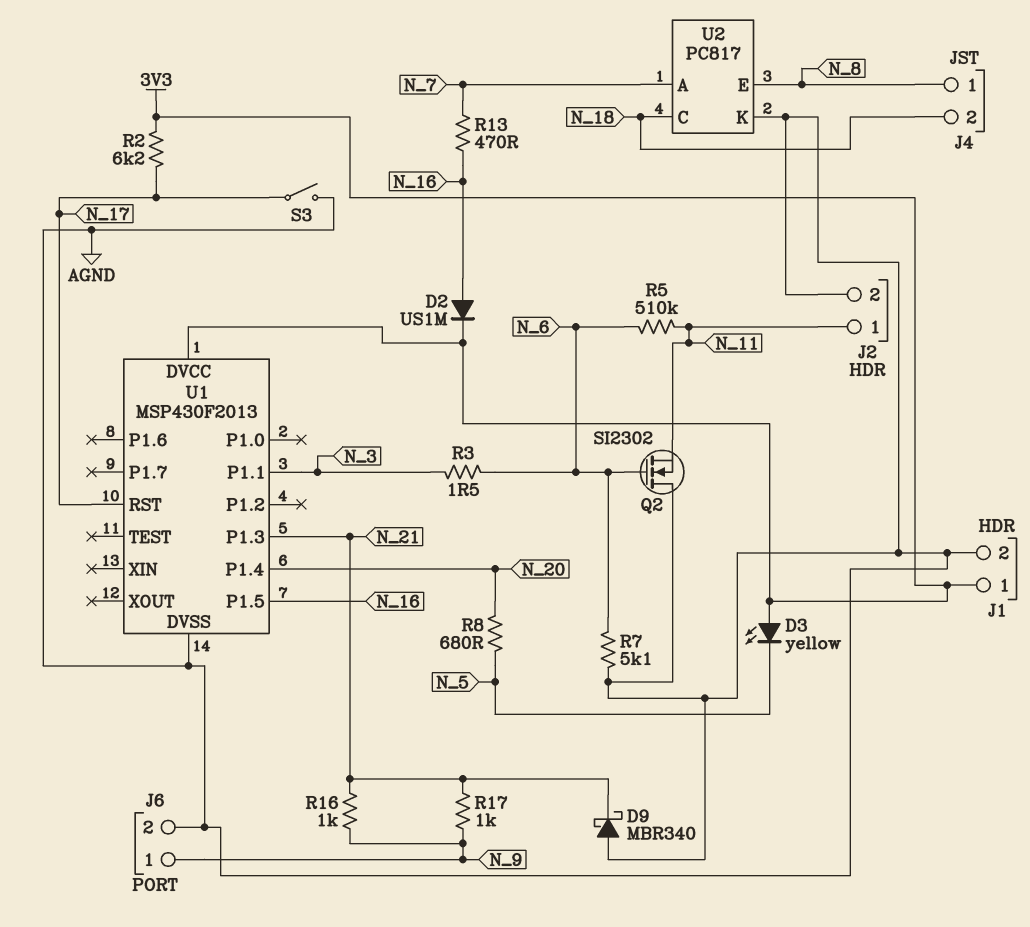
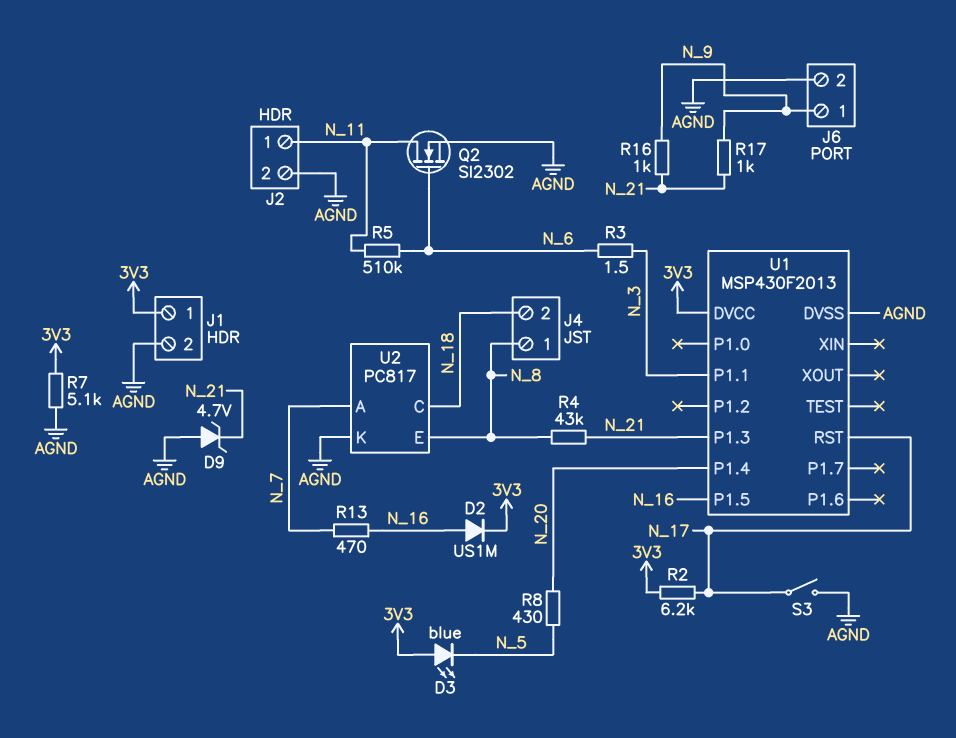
D3: LED yellow (A 3V3, K N_5) -> LED blue (A 3V3, K N_5)
D9: schottky MBR340 (A AGND, K N_21) -> zener 4.7V (A AGND, K N_21)
Q2: NMOS SI2302 (G N_6, D AGND, S N_11) -> NMOS SI2302 (G N_6, D N_11, S AGND)
R4: none -> 43k (N_8, N_21)
R7: 5.1k (AGND, N_6) -> 5.1k (3V3, AGND)
R8: 680 (N_5, N_20) -> 430 (N_5, N_20)

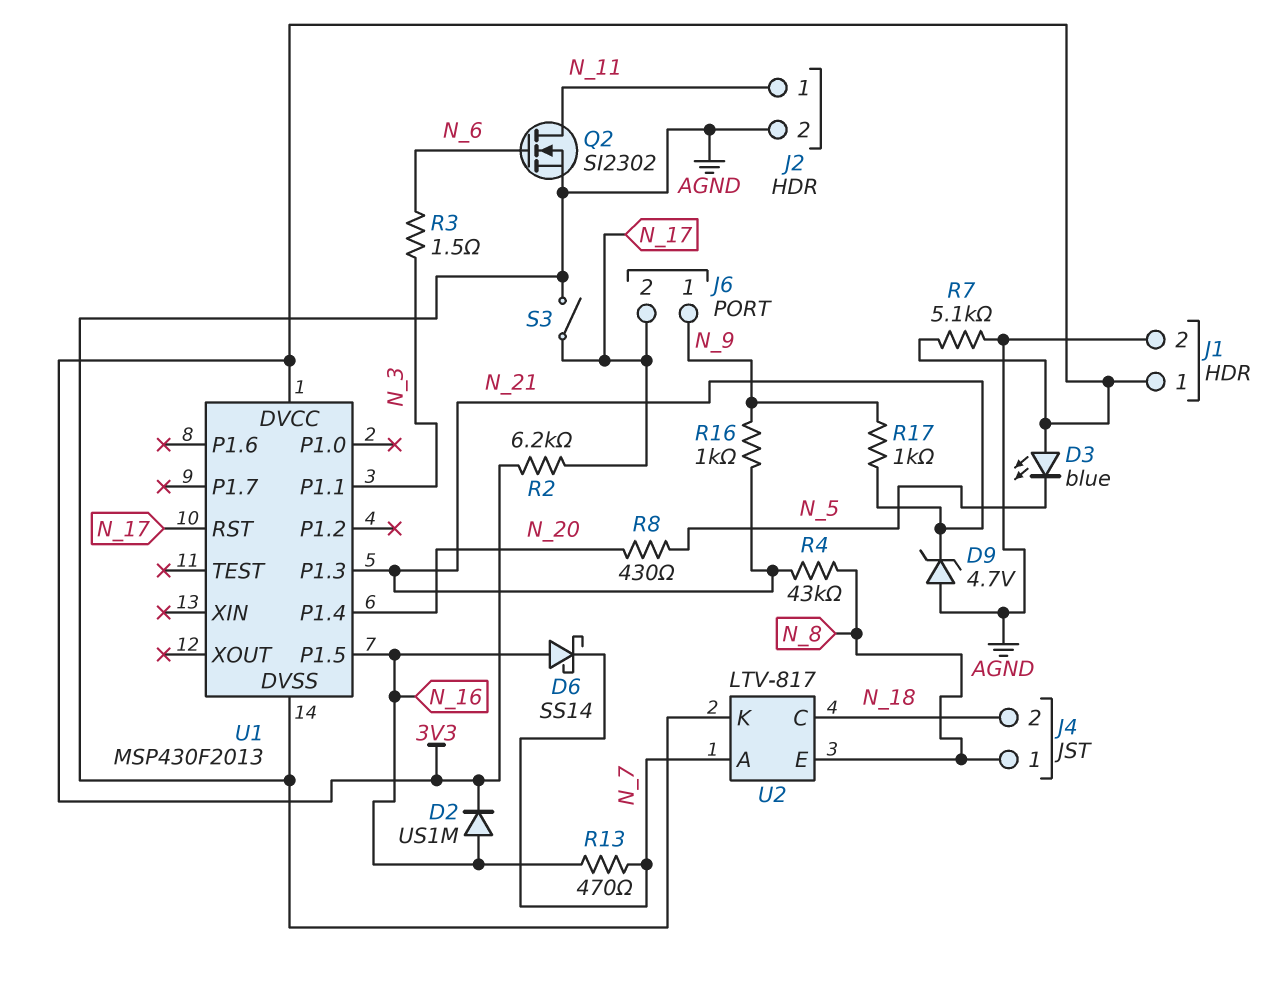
D6: none -> schottky SS14 (A N_16, K N_7)
J6 pin 2: AGND -> N_17
R5: 510k (N_6, N_11) -> none
U2: PC817 -> LTV-817

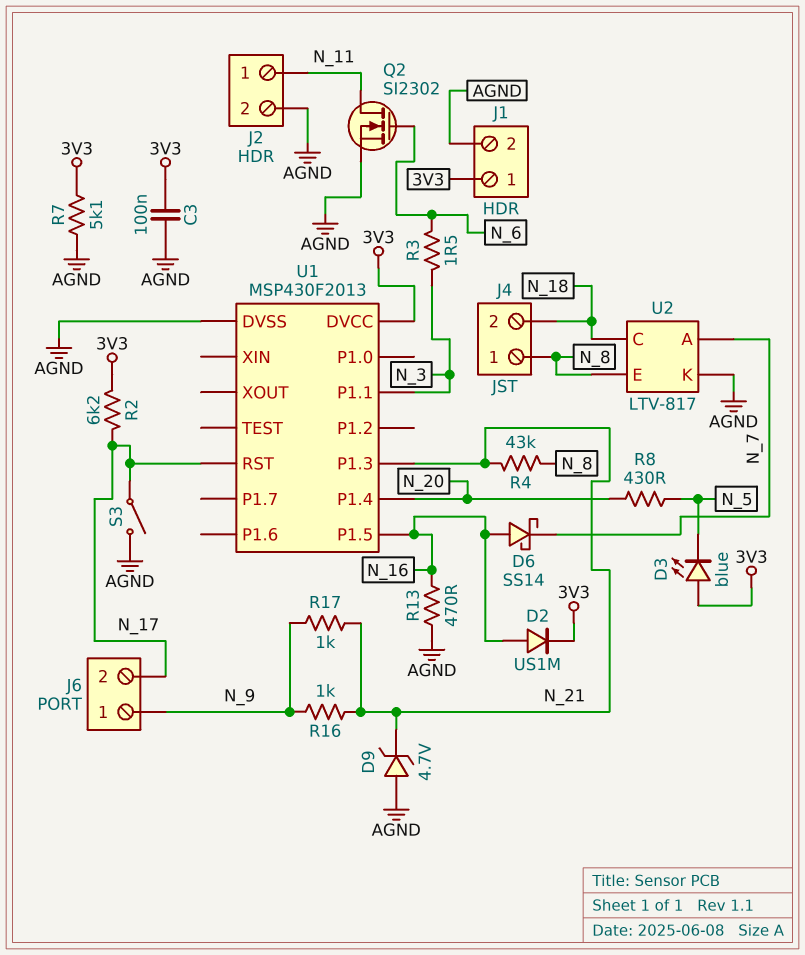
C3: none -> 100nF (3V3, AGND)
R13: 470 (N_7, N_16) -> 470 (AGND, N_16)

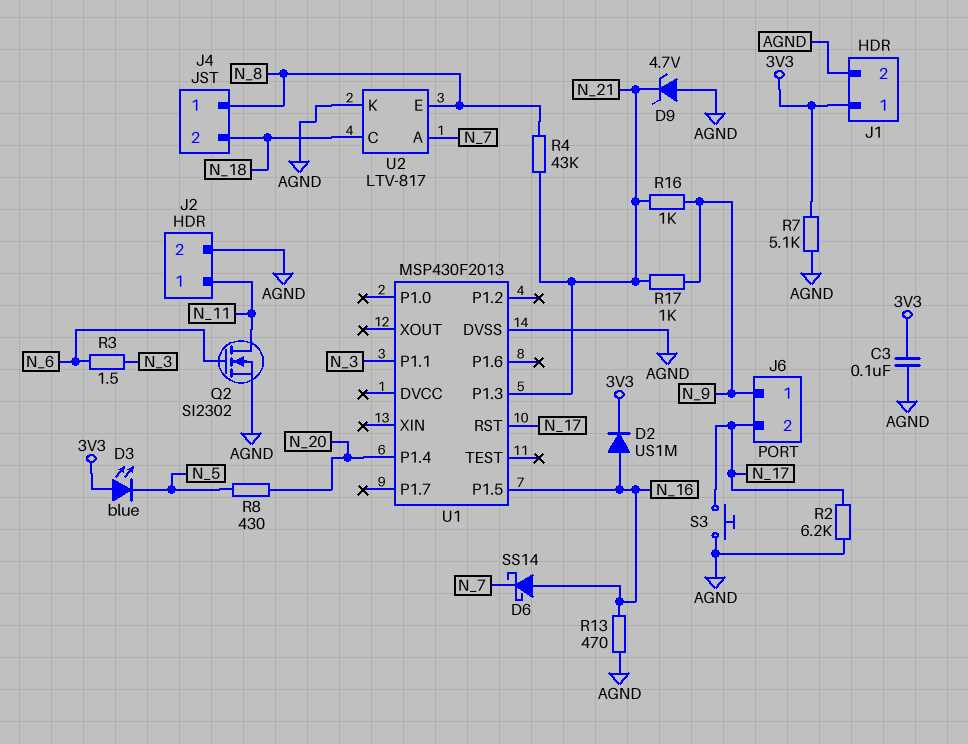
R2: 6.2k (3V3, N_17) -> 6.2k (AGND, N_17)
S3: switch (AGND, N_17) -> button (AGND, N_17)
U1 pin DVCC: 3V3 -> none

